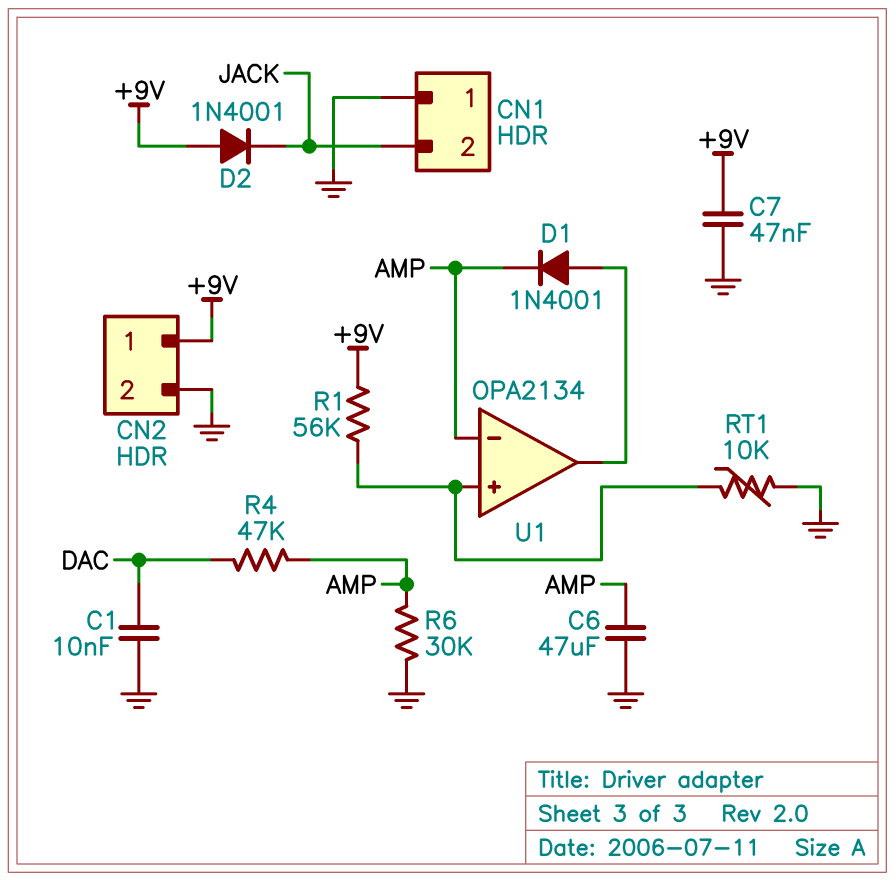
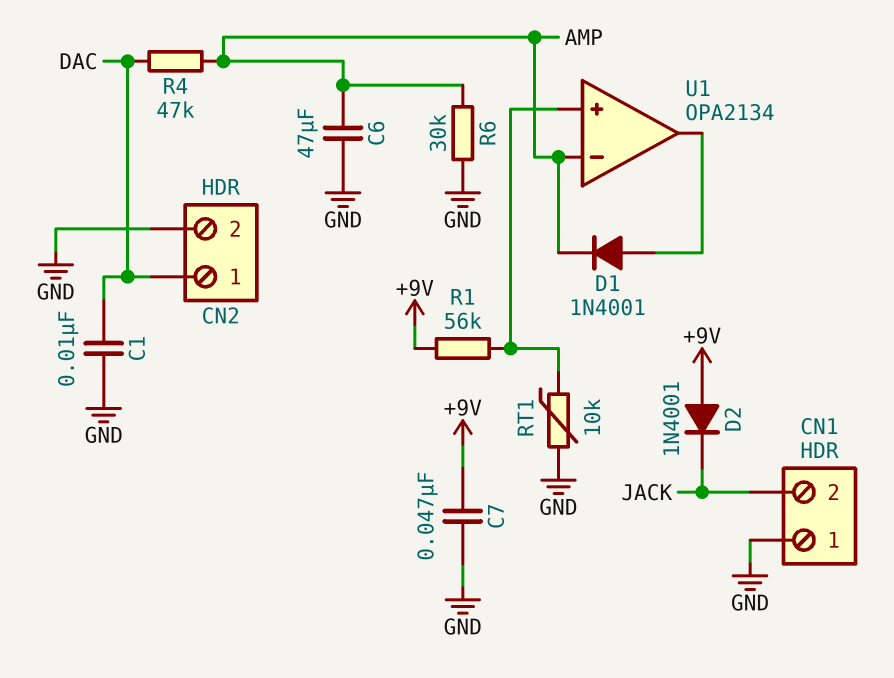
CN2 pin 1: +9V -> DAC

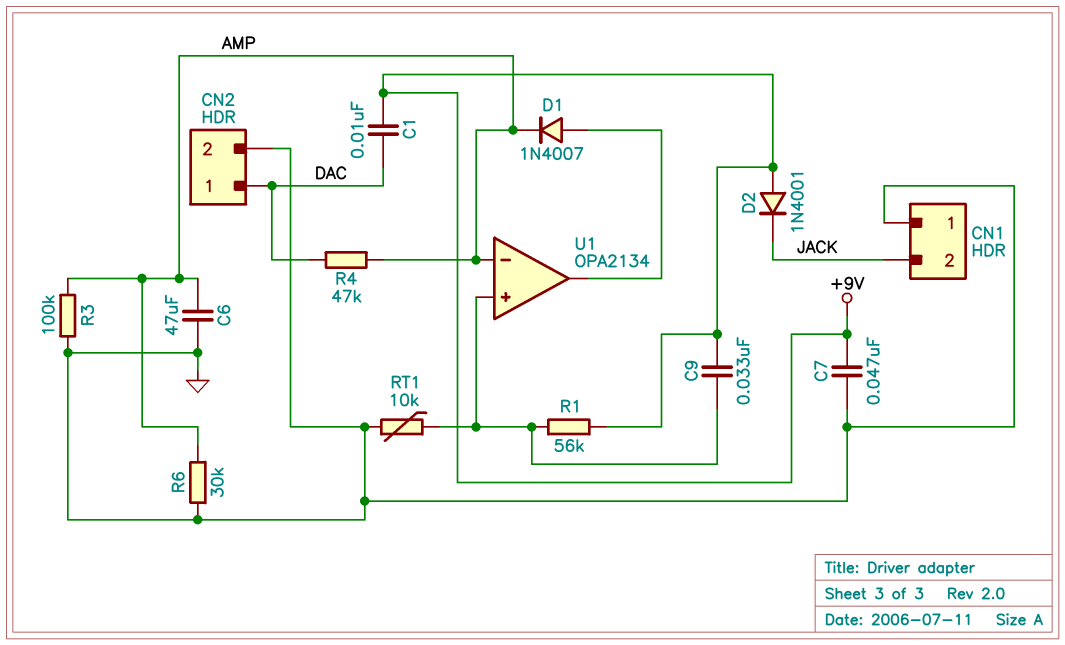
C1: 10nF (DAC, GND) -> 10nF (+9V, DAC)
C9: none -> 33nF (+9V, U1/in+)
D1: diode 1N4001 (A U1/out, K AMP) -> diode 1N4007 (A U1/out, K AMP)
R3: none -> 100k (AMP, GND)

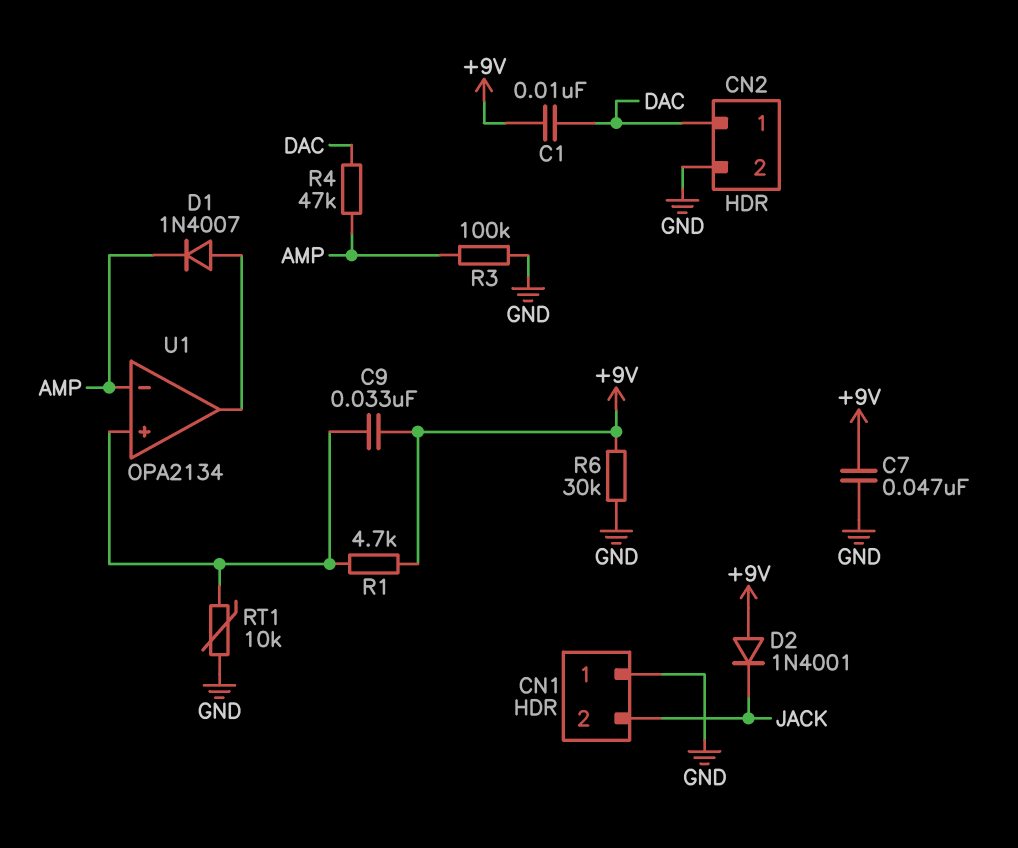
C6: 47uF (AMP, GND) -> none
R1: 56k (+9V, U1/in+) -> 4.7k (+9V, U1/in+)
R6: 30k (AMP, GND) -> 30k (+9V, GND)

